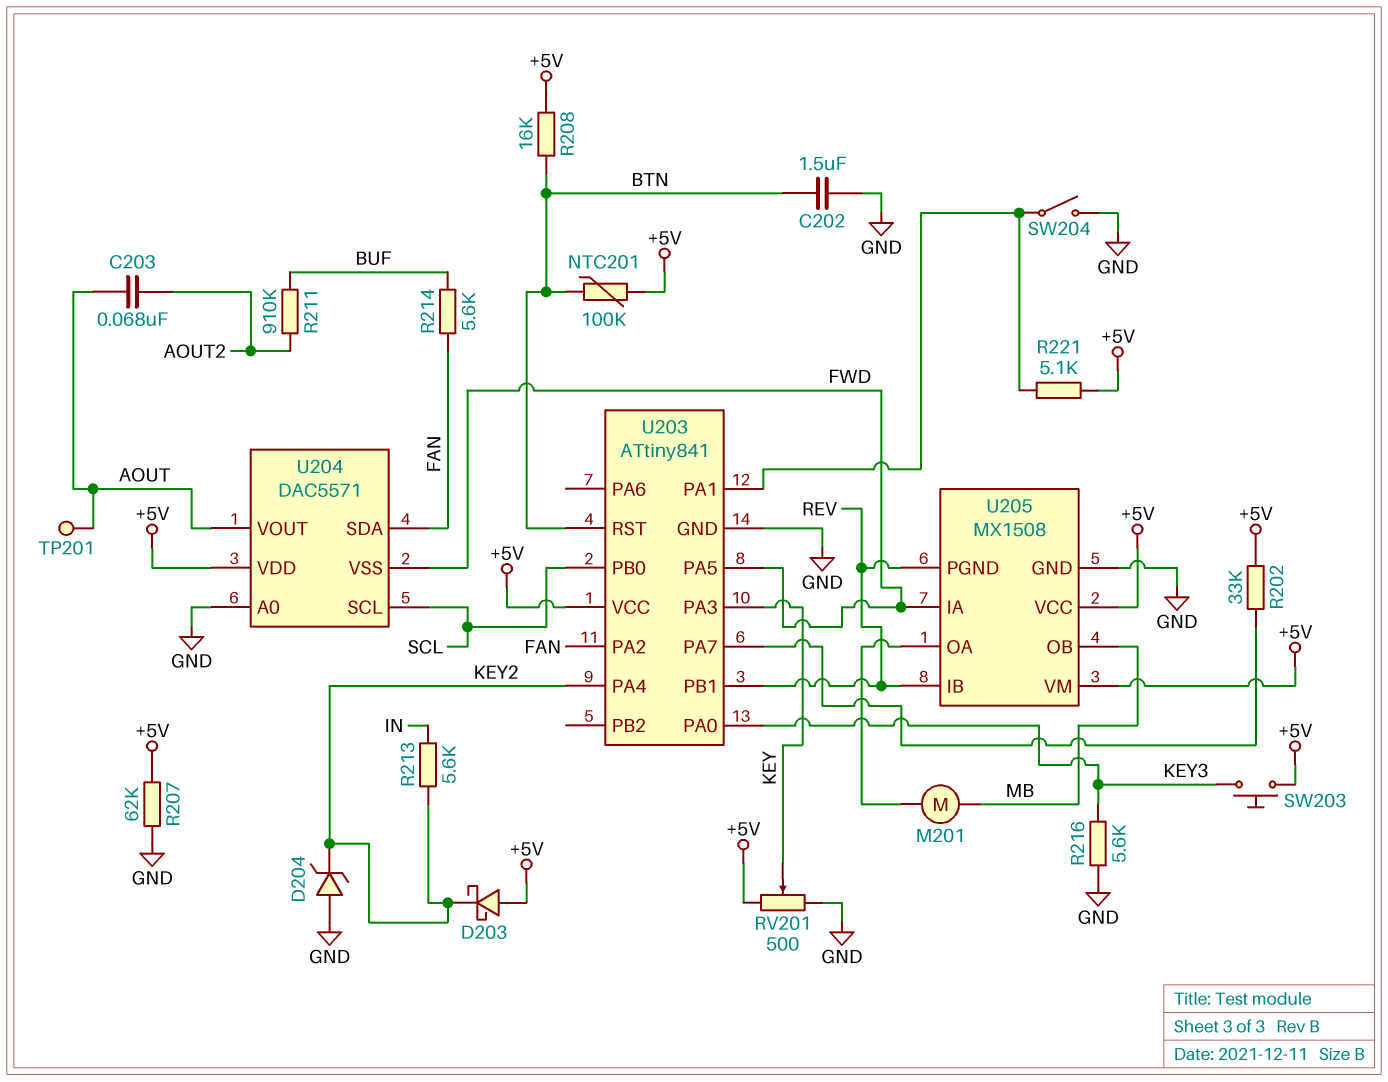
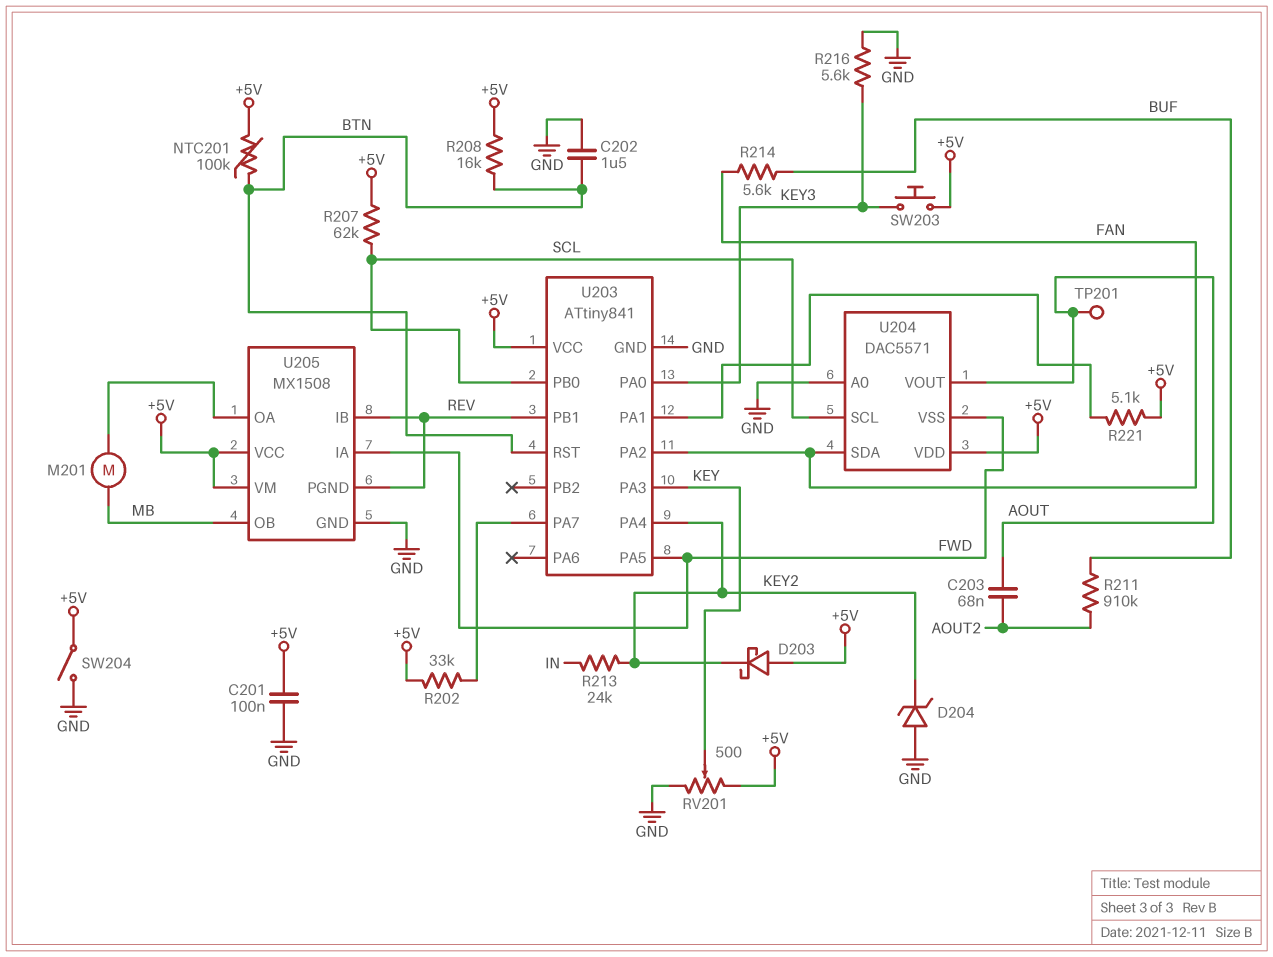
C201: none -> 100nF (+5V, GND)
R207: 62k (+5V, GND) -> 62k (+5V, SCL)
R213: 5.6k (IN, KEY2) -> 24k (IN, KEY2)
SW204: switch (GND, U203/PA1) -> switch (+5V, GND)

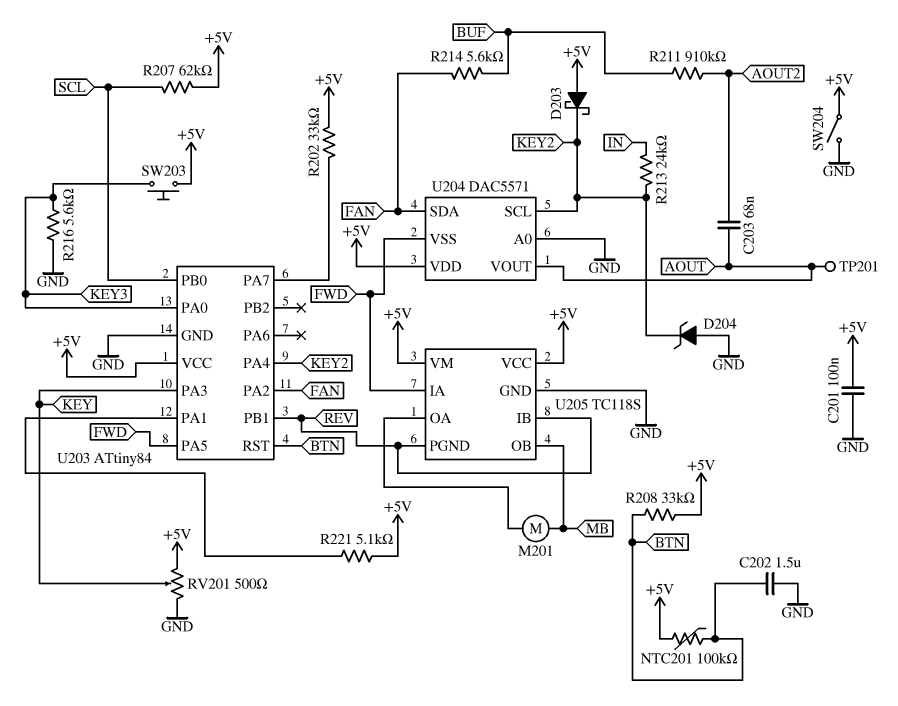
R208: 16k (+5V, BTN) -> 33k (+5V, BTN)
U203: ATtiny841 -> ATtiny84
U204 pin SCL: SCL -> KEY2
U205: MX1508 -> TC118S

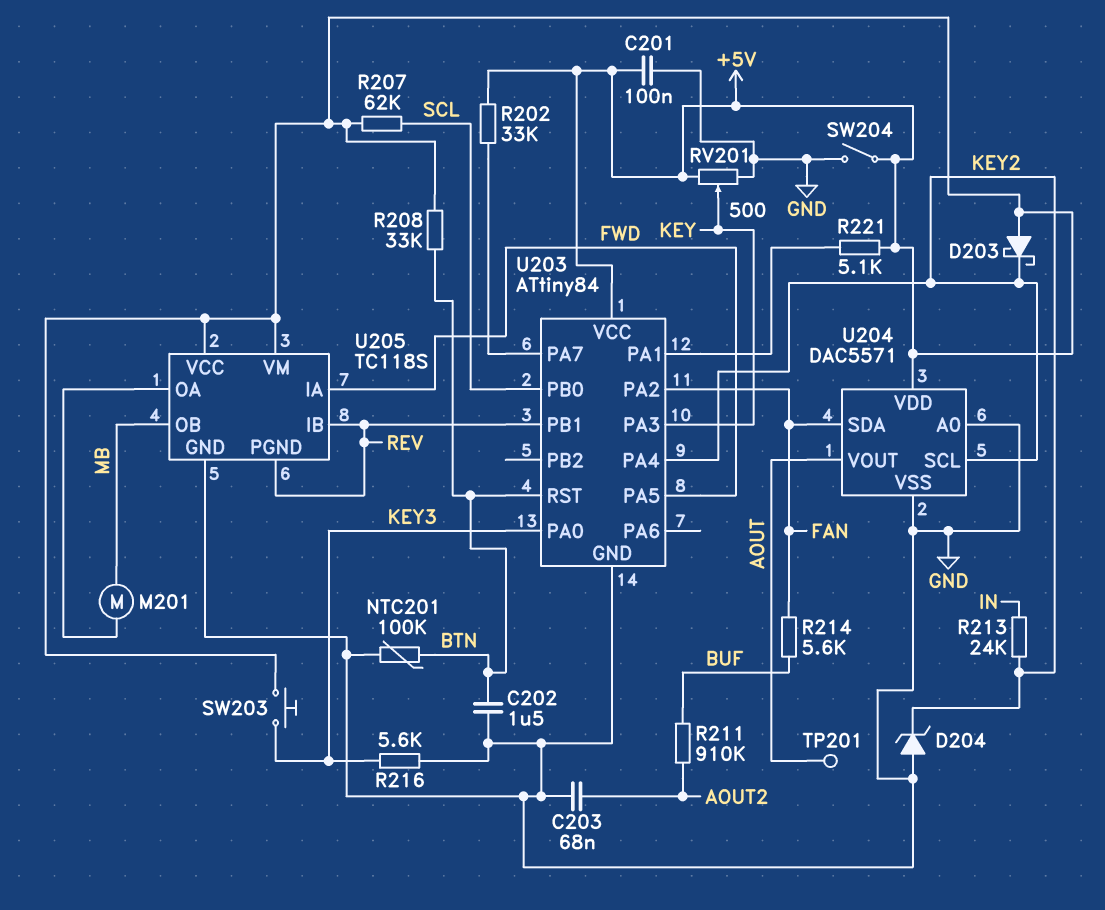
C203: 68nF (AOUT, AOUT2) -> 68nF (AOUT2, GND)
NTC201: 100k (+5V, BTN) -> 100k (BTN, GND)
U204 pin VSS: FWD -> GND

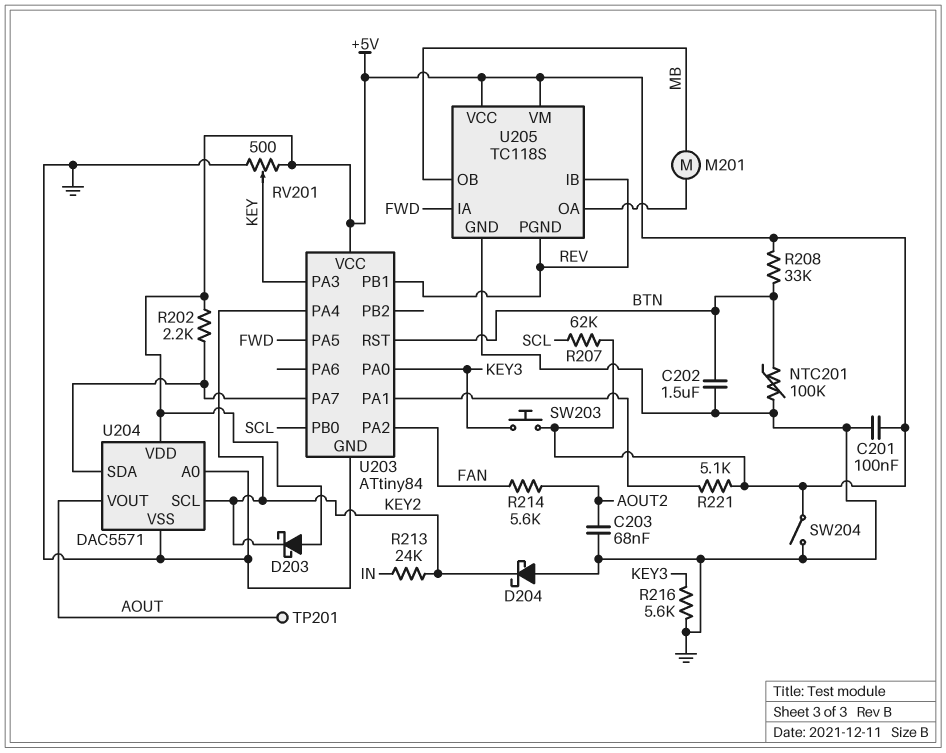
D204: zener (A GND, K KEY2) -> schottky (A GND, K KEY2)
R202: 33k (+5V, U203/PA7) -> 2.2k (+5V, U203/PA7)
R211: 910k (AOUT2, BUF) -> none
R214: 5.6k (BUF, FAN) -> 5.6k (AOUT2, FAN)
U204 pin SDA: FAN -> U203/PA7

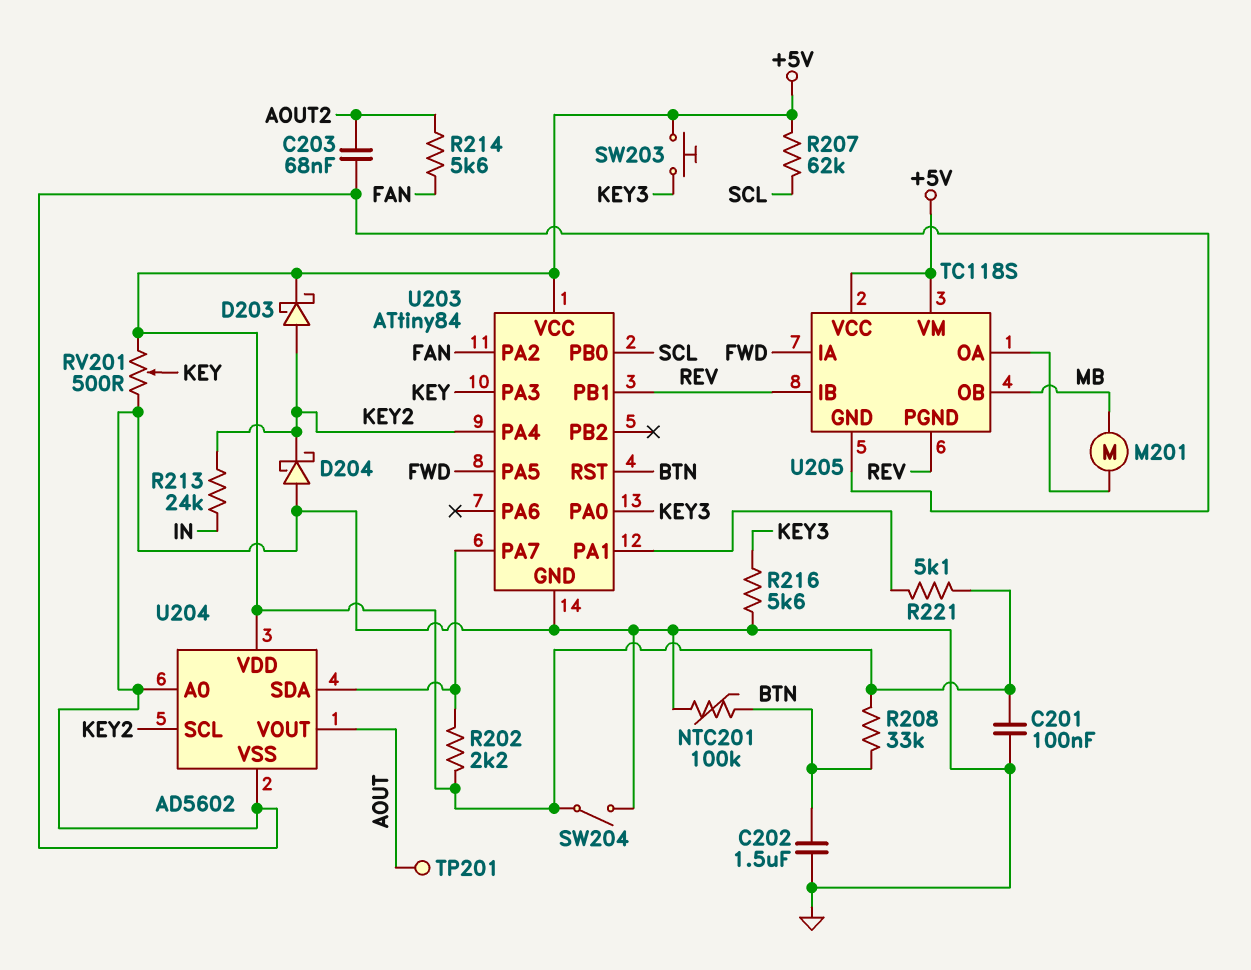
D203: schottky (A +5V, K KEY2) -> schottky (A KEY2, K +5V)
U204: DAC5571 -> AD5602

